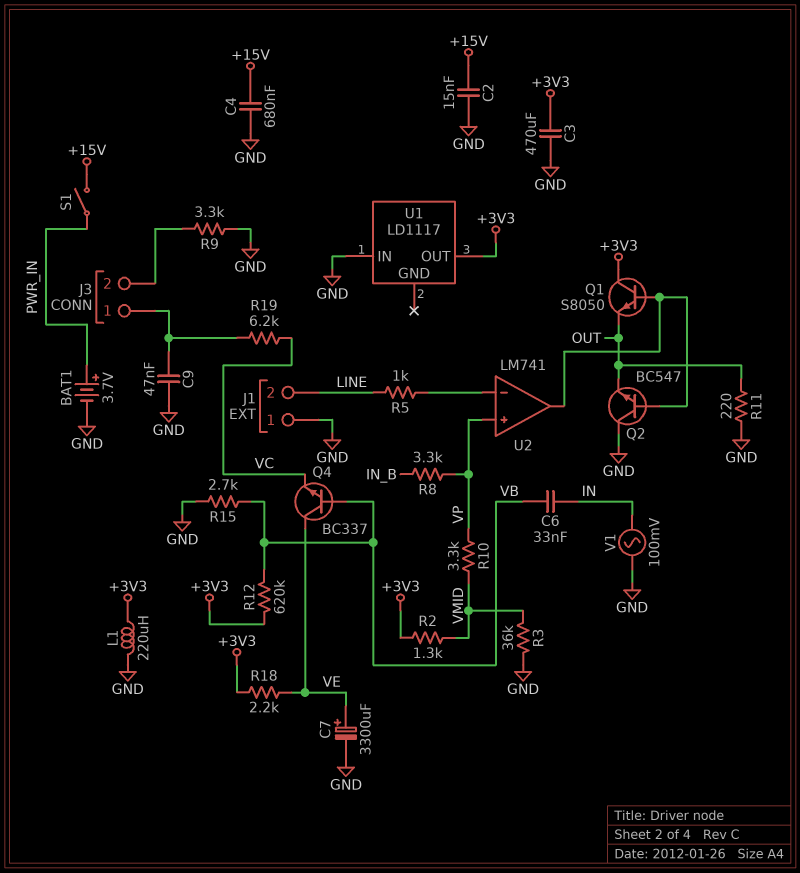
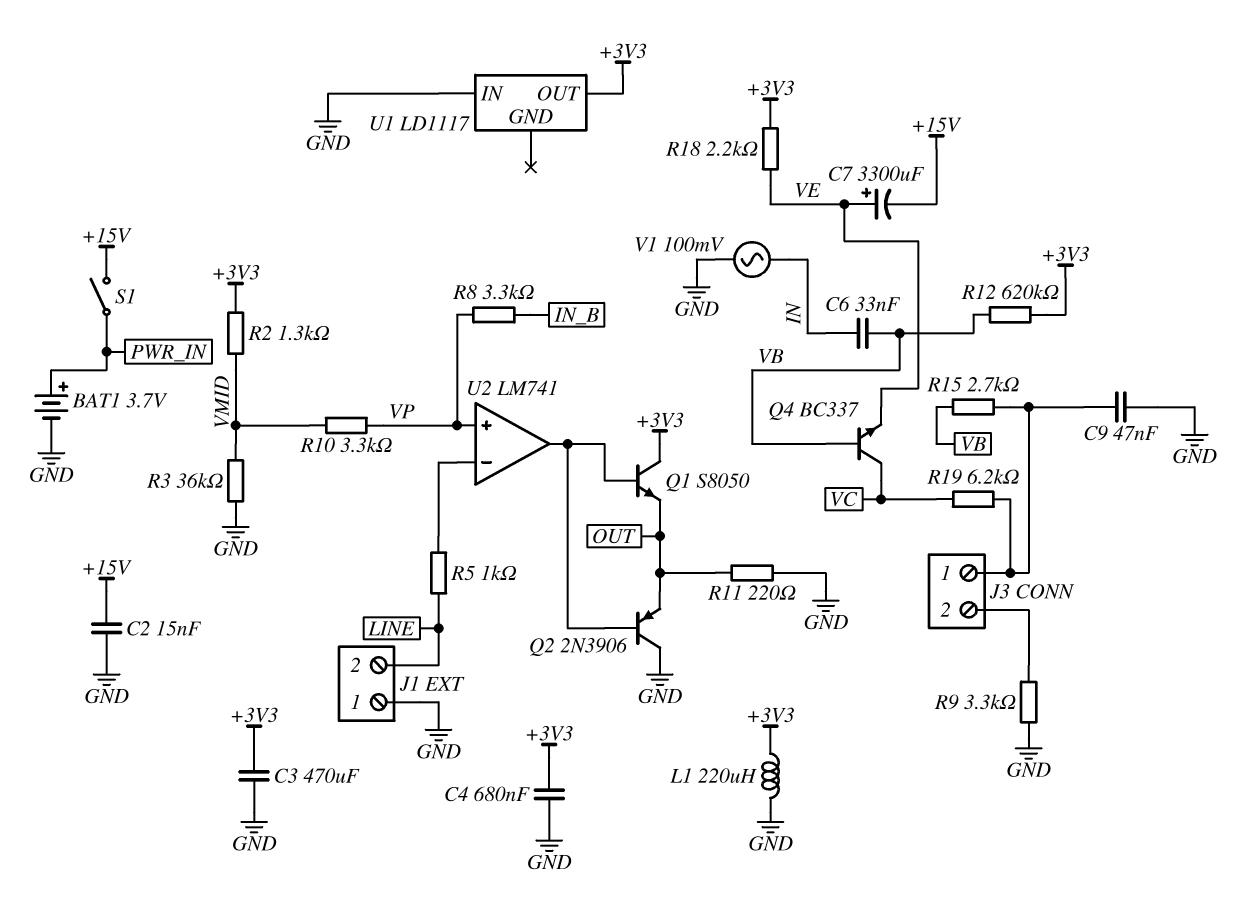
C4: 680nF (+15V, GND) -> 680nF (+3V3, GND)
C7: 3300uF (plus VE, minus GND) -> 3300uF (plus VE, minus +15V)
Q2: NPN BC547 (B U2/out, C GND, E OUT) -> PNP 2N3906 (B U2/out, C GND, E OUT)
Q4: NPN BC337 (B VB, C VE, E VC) -> NPN BC337 (B VB, C VC, E VE)
R15: 2.7k (GND, VB) -> 2.7k (J3/1, VB)

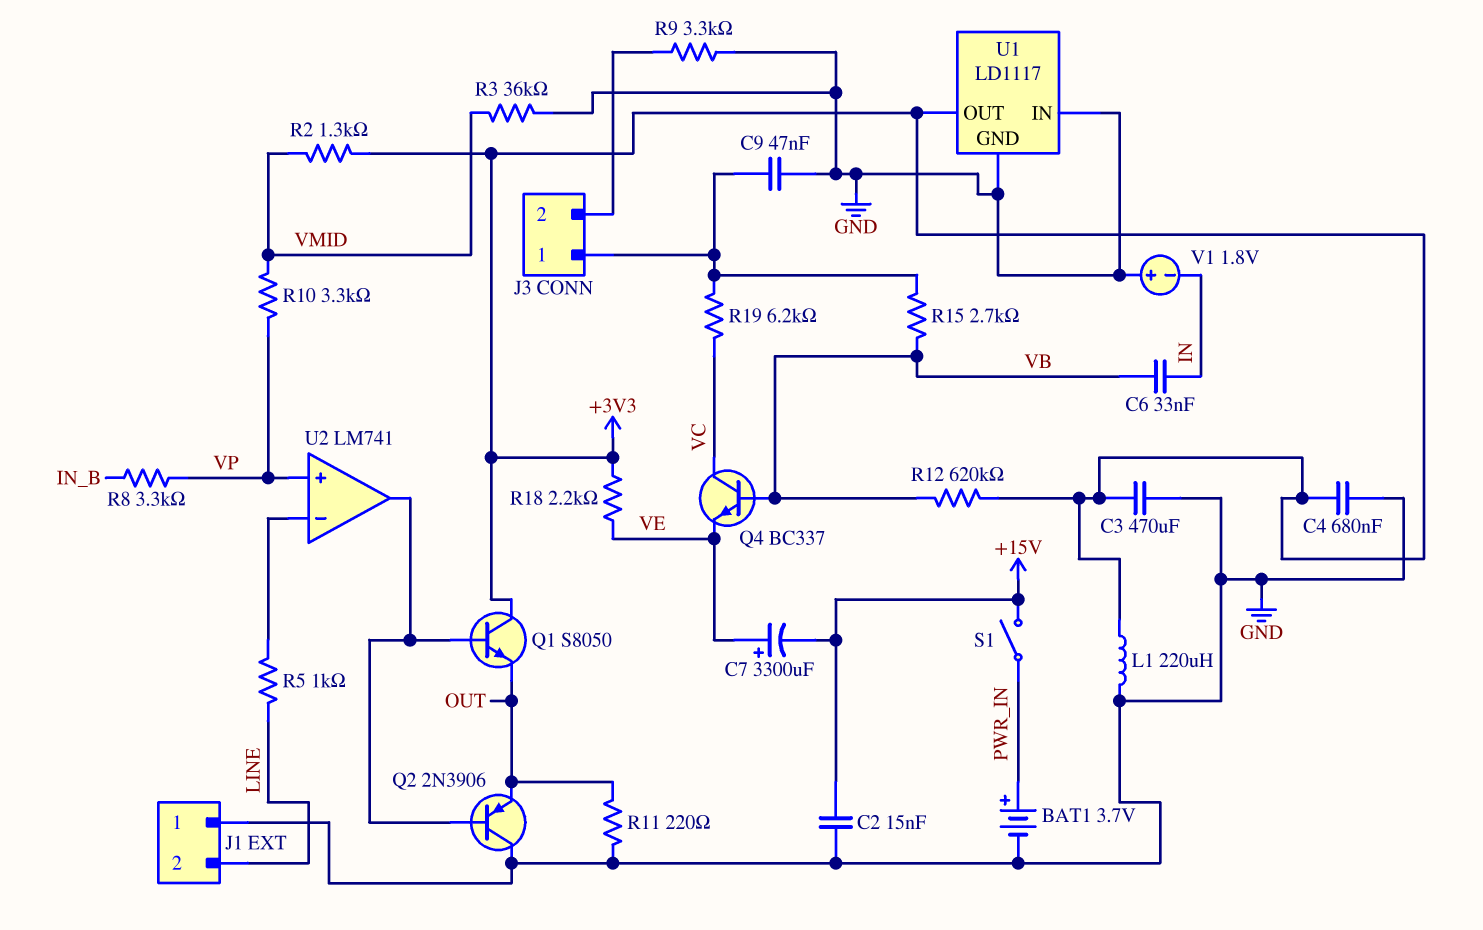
U1 pin GND: none -> GND
V1: AC 100mV (GND, IN) -> 1.8V (plus GND, minus IN)

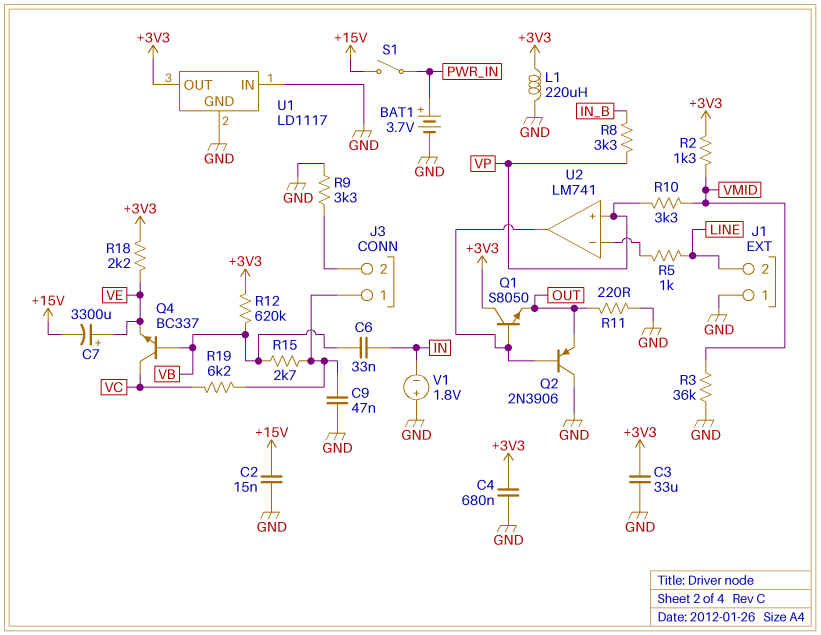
C3: 470uF (+3V3, GND) -> 33uF (+3V3, GND)

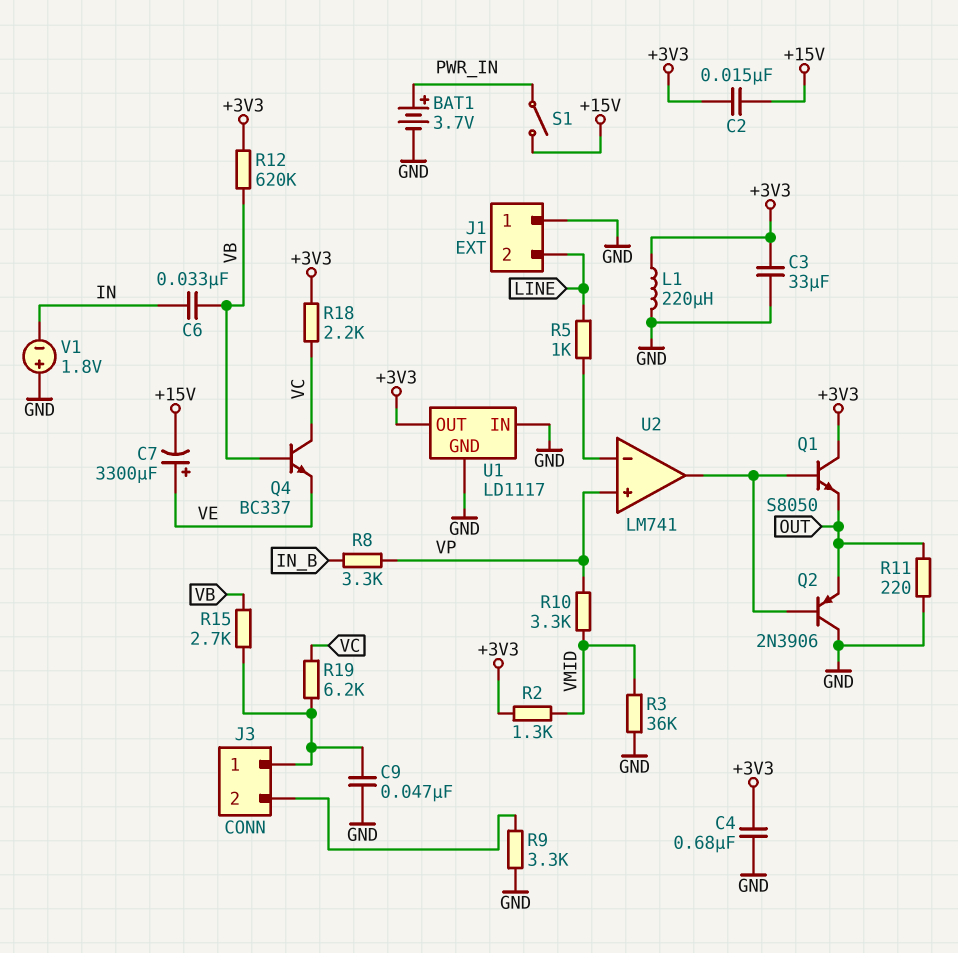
C2: 15nF (+15V, GND) -> 15nF (+3V3, +15V)
R18: 2.2k (+3V3, VE) -> 2.2k (+3V3, VC)

